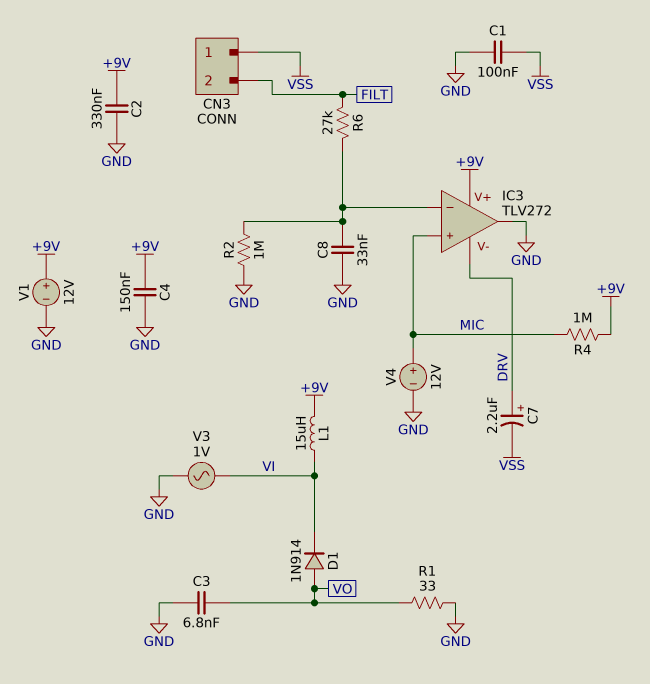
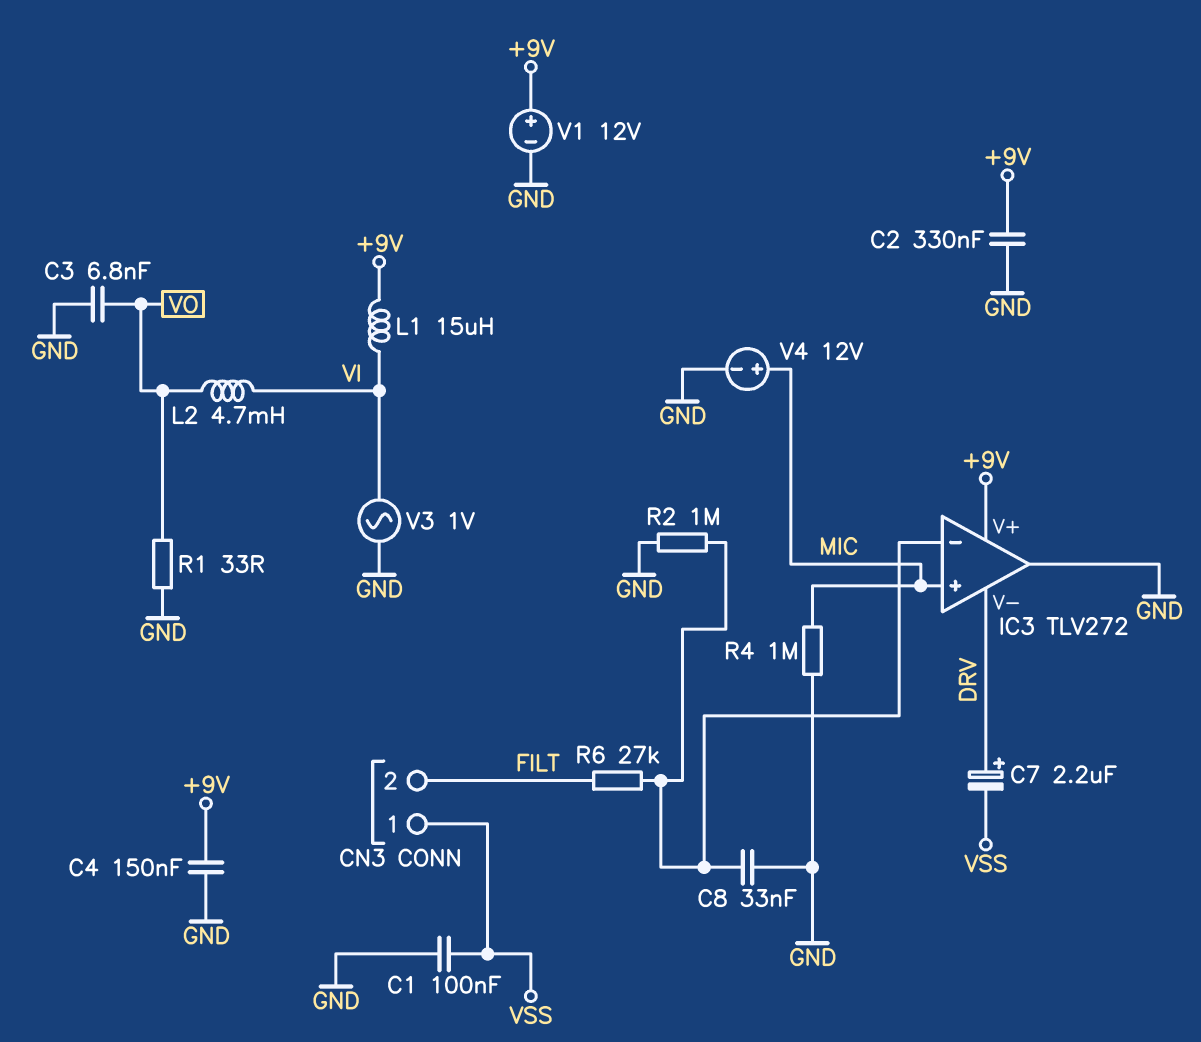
D1: diode 1N914 (A VO, K VI) -> none
L2: none -> 4.7mH (VI, VO)
R4: 1M (+9V, MIC) -> 1M (GND, MIC)

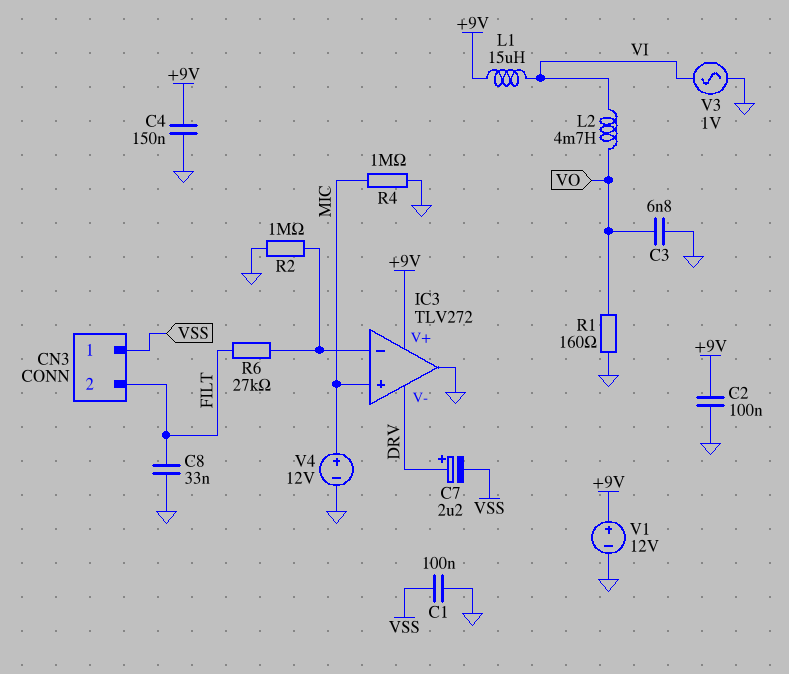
C2: 330nF (+9V, GND) -> 100nF (+9V, GND)
C8: 33nF (GND, IC3/in-) -> 33nF (FILT, GND)
R1: 33 (GND, VO) -> 160 (GND, VO)

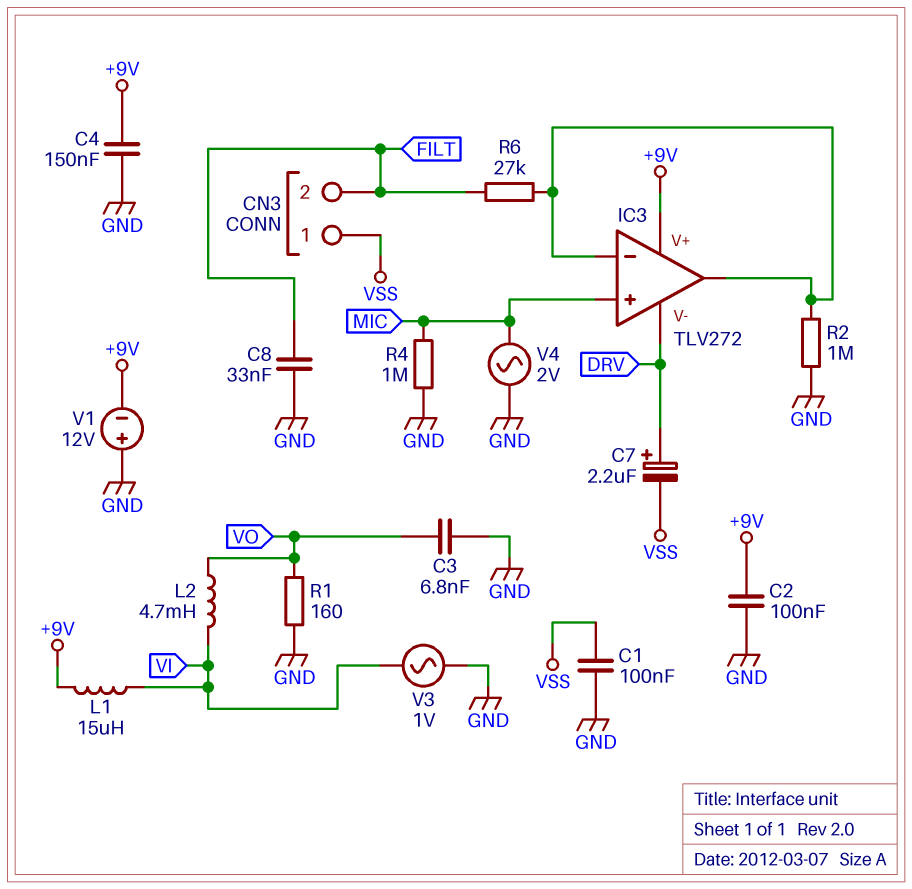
IC3 pin out: GND -> IC3/in-
V1: 12V (plus +9V, minus GND) -> 12V (plus GND, minus +9V)
V4: 12V (plus MIC, minus GND) -> AC 2V (GND, MIC)

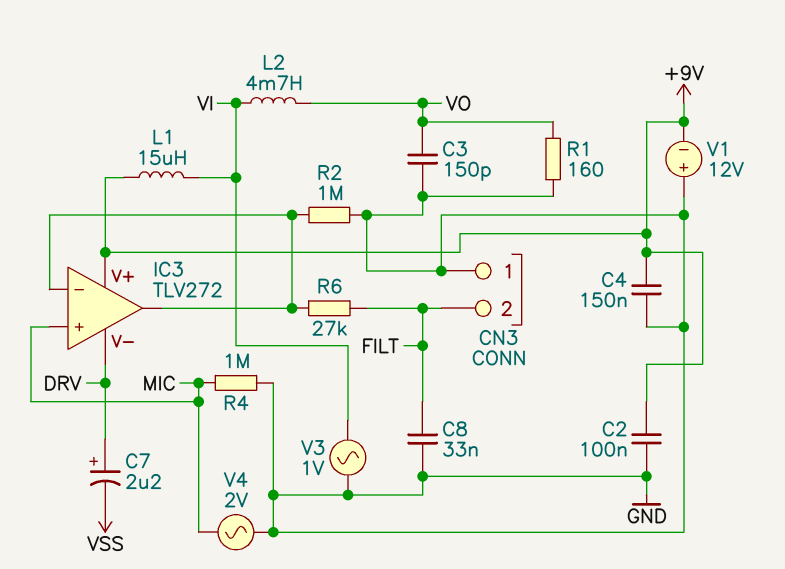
C1: 100nF (GND, VSS) -> none
C3: 6.8nF (GND, VO) -> 150pF (GND, VO)
CN3 pin 1: VSS -> GND

